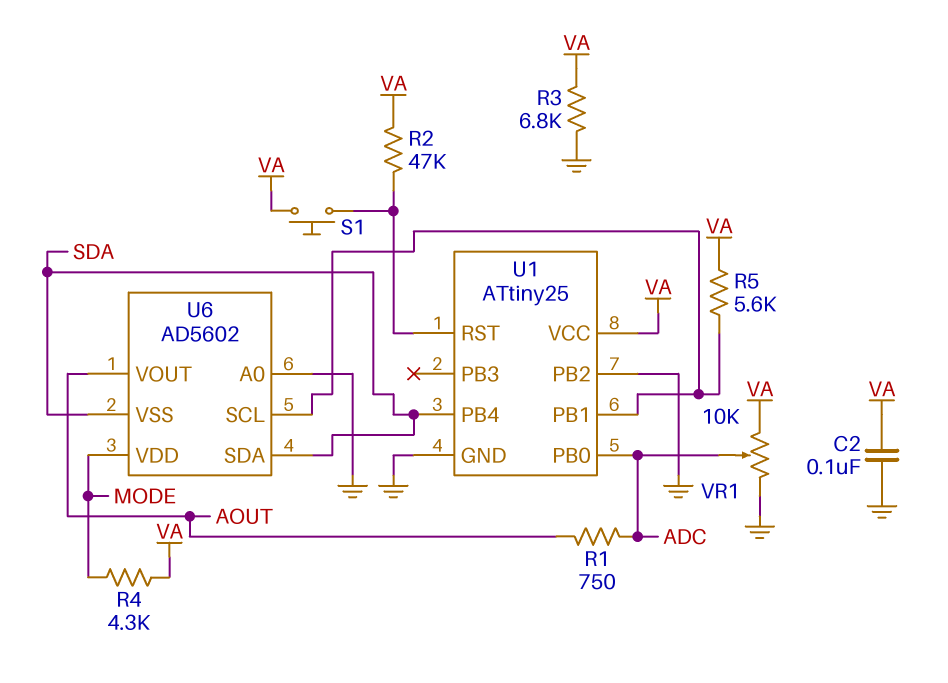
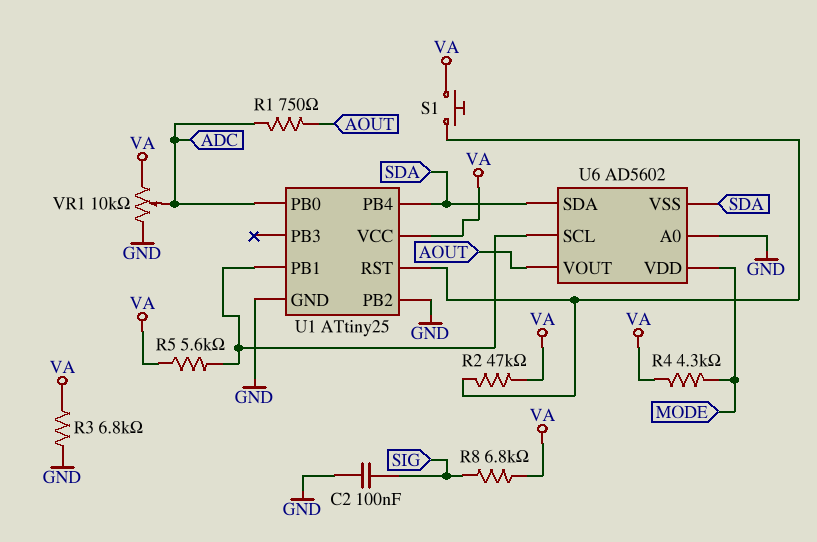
C2: 100nF (GND, VA) -> 100nF (GND, SIG)
R8: none -> 6.8k (SIG, VA)

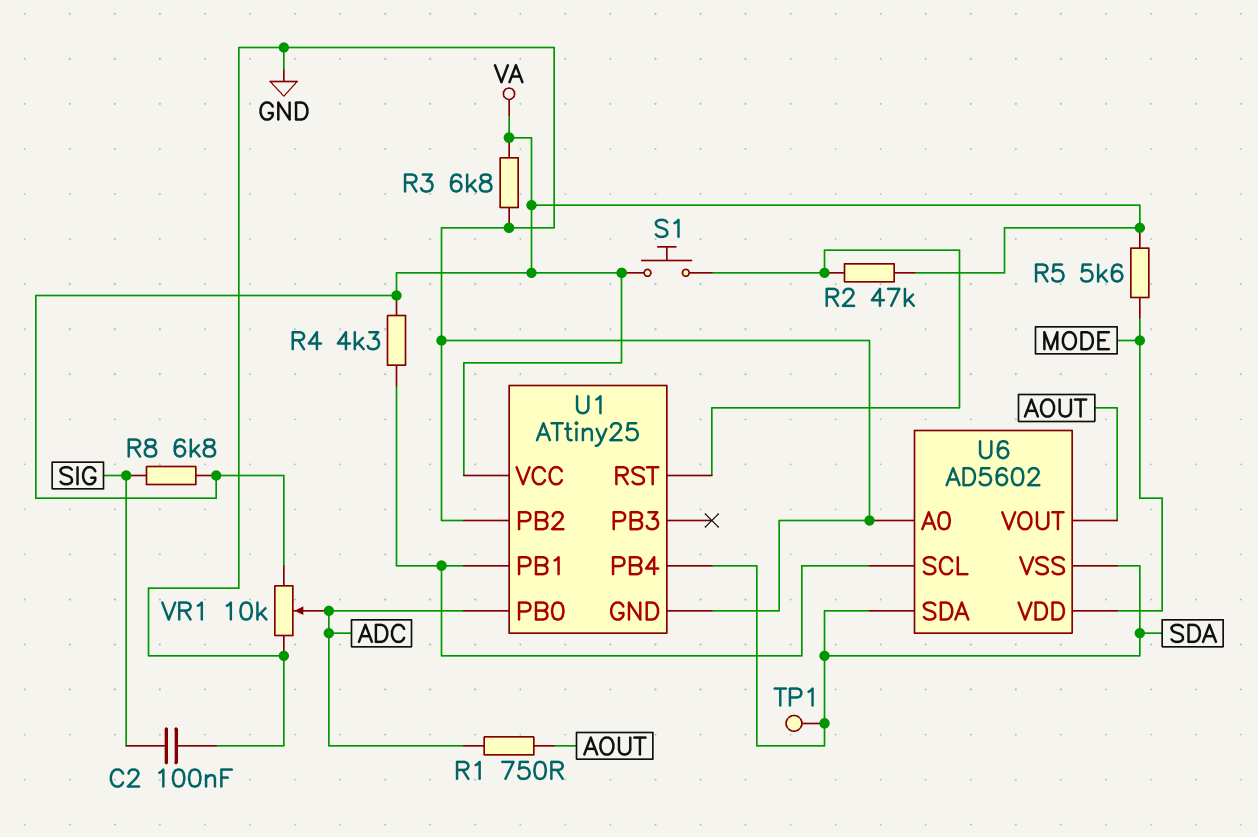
R4: 4.3k (MODE, VA) -> 4.3k (U1/PB1, VA)
R5: 5.6k (U1/PB1, VA) -> 5.6k (MODE, VA)
TP1: none -> test point (SDA)

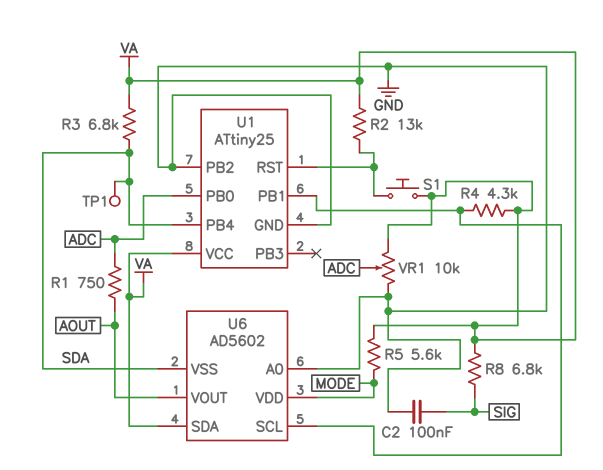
R2: 47k (U1/RST, VA) -> 13k (U1/RST, VA)
R3: 6.8k (GND, VA) -> 6.8k (SDA, VA)
U6 pin SDA: SDA -> VA

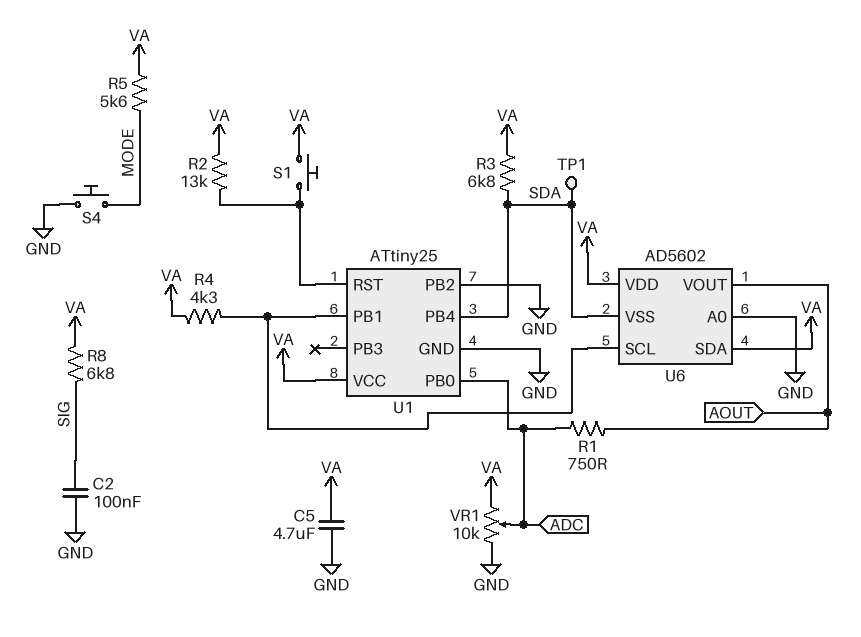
C5: none -> 4.7uF (GND, VA)
S4: none -> button (GND, MODE)
U6 pin VDD: MODE -> VA

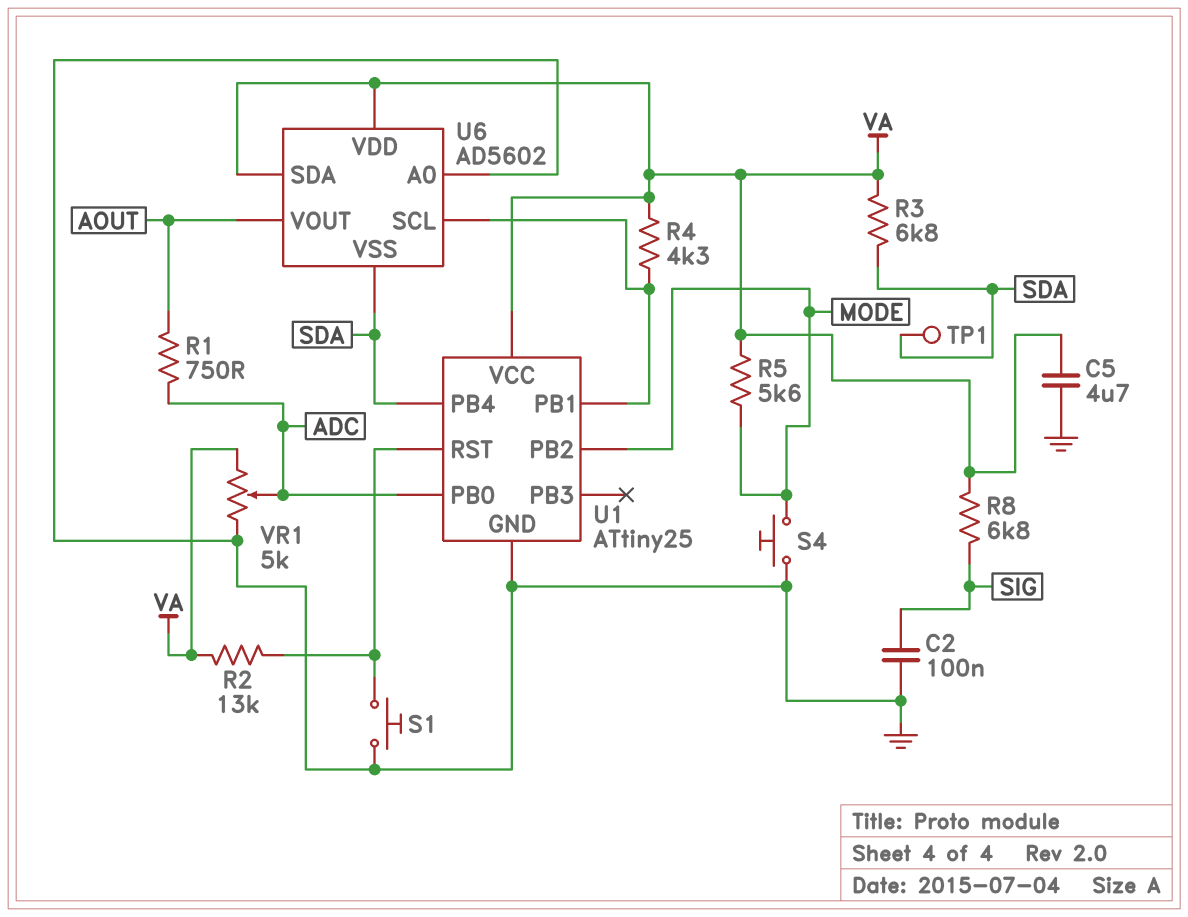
S1: button (U1/RST, VA) -> button (GND, U1/RST)
U1 pin PB2: GND -> MODE
VR1: 10k (GND, VA, wiper ADC) -> 5k (GND, VA, wiper ADC)

